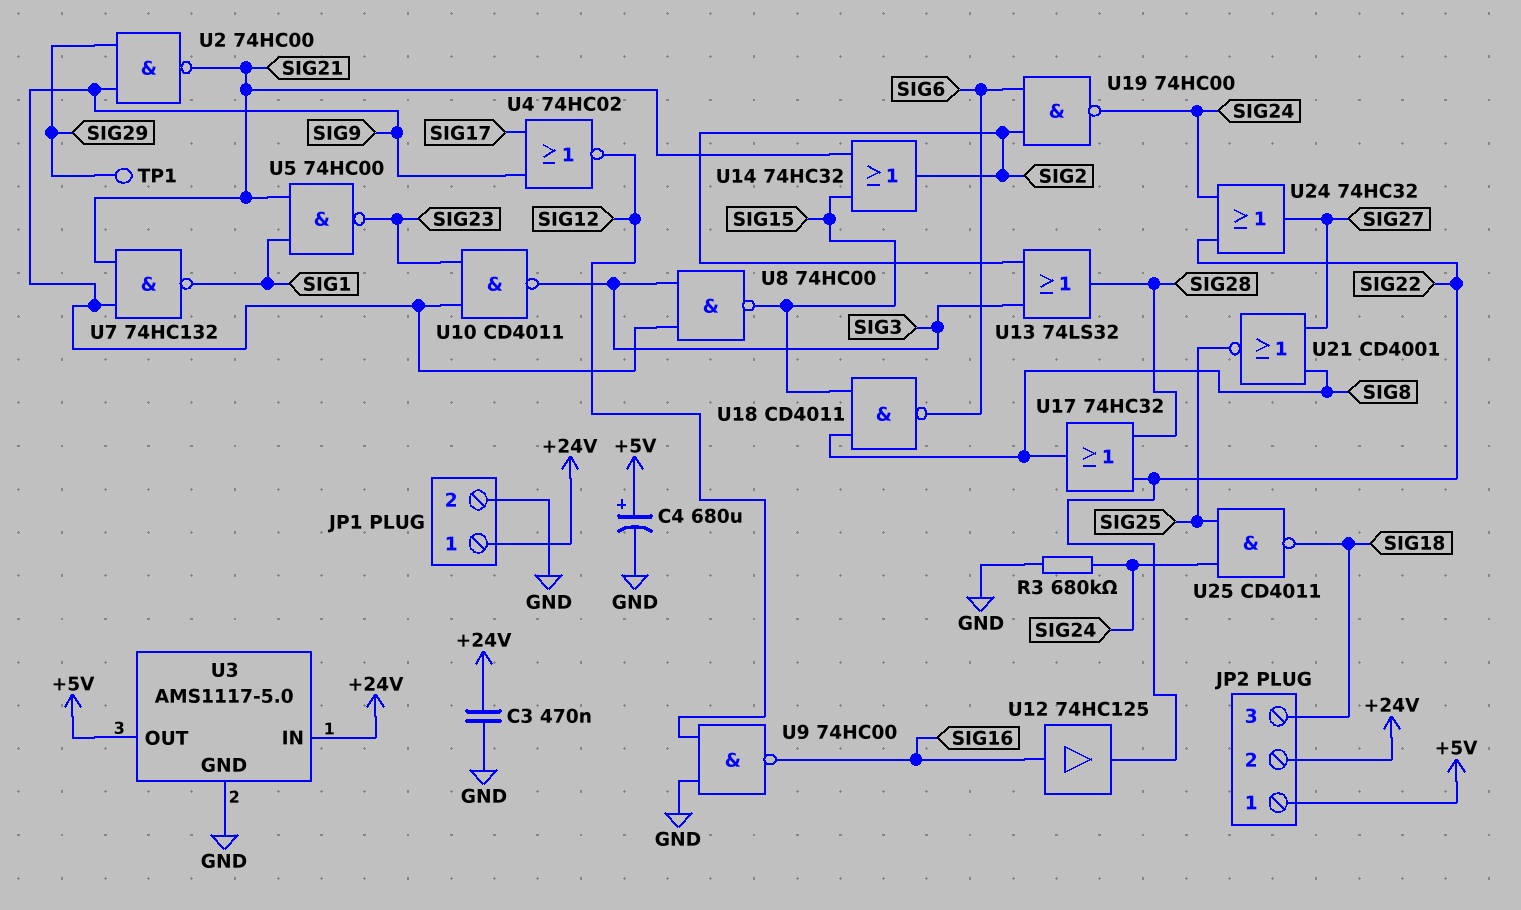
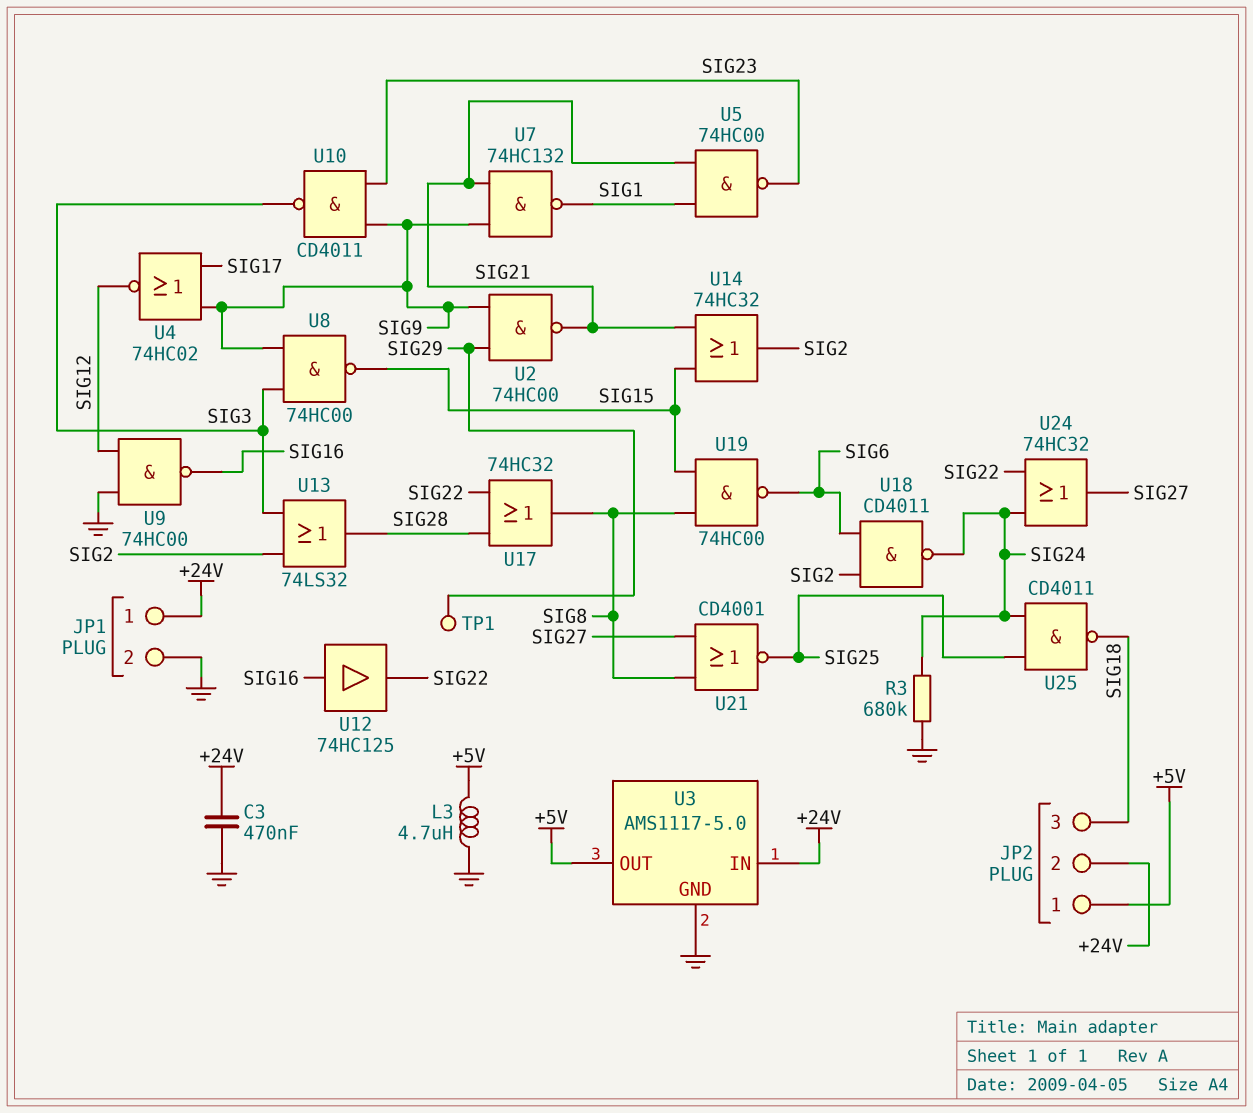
C4: 680uF (plus +5V, minus GND) -> none
L3: none -> 4.7uH (+5V, GND)
U18: NAND CD4011 (in SIG8, in SIG15, out SIG6) -> NAND CD4011 (in SIG2, in SIG6, out SIG24)
U19: NAND 74HC00 (in SIG2, in SIG6, out SIG24) -> NAND 74HC00 (in SIG8, in SIG15, out SIG6)

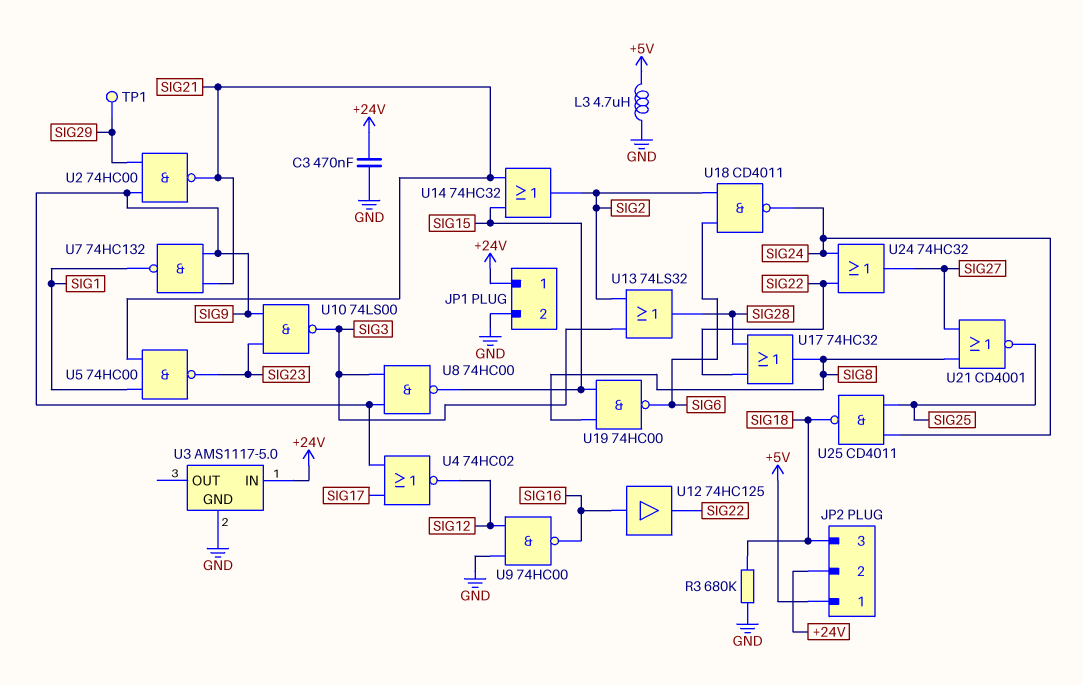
R3: 680k (GND, SIG24) -> 680k (GND, SIG18)
U3 pin OUT: +5V -> none
U10: NAND CD4011 (in SIG9, in SIG23, out SIG3) -> NAND 74LS00 (in SIG9, in SIG23, out SIG3)

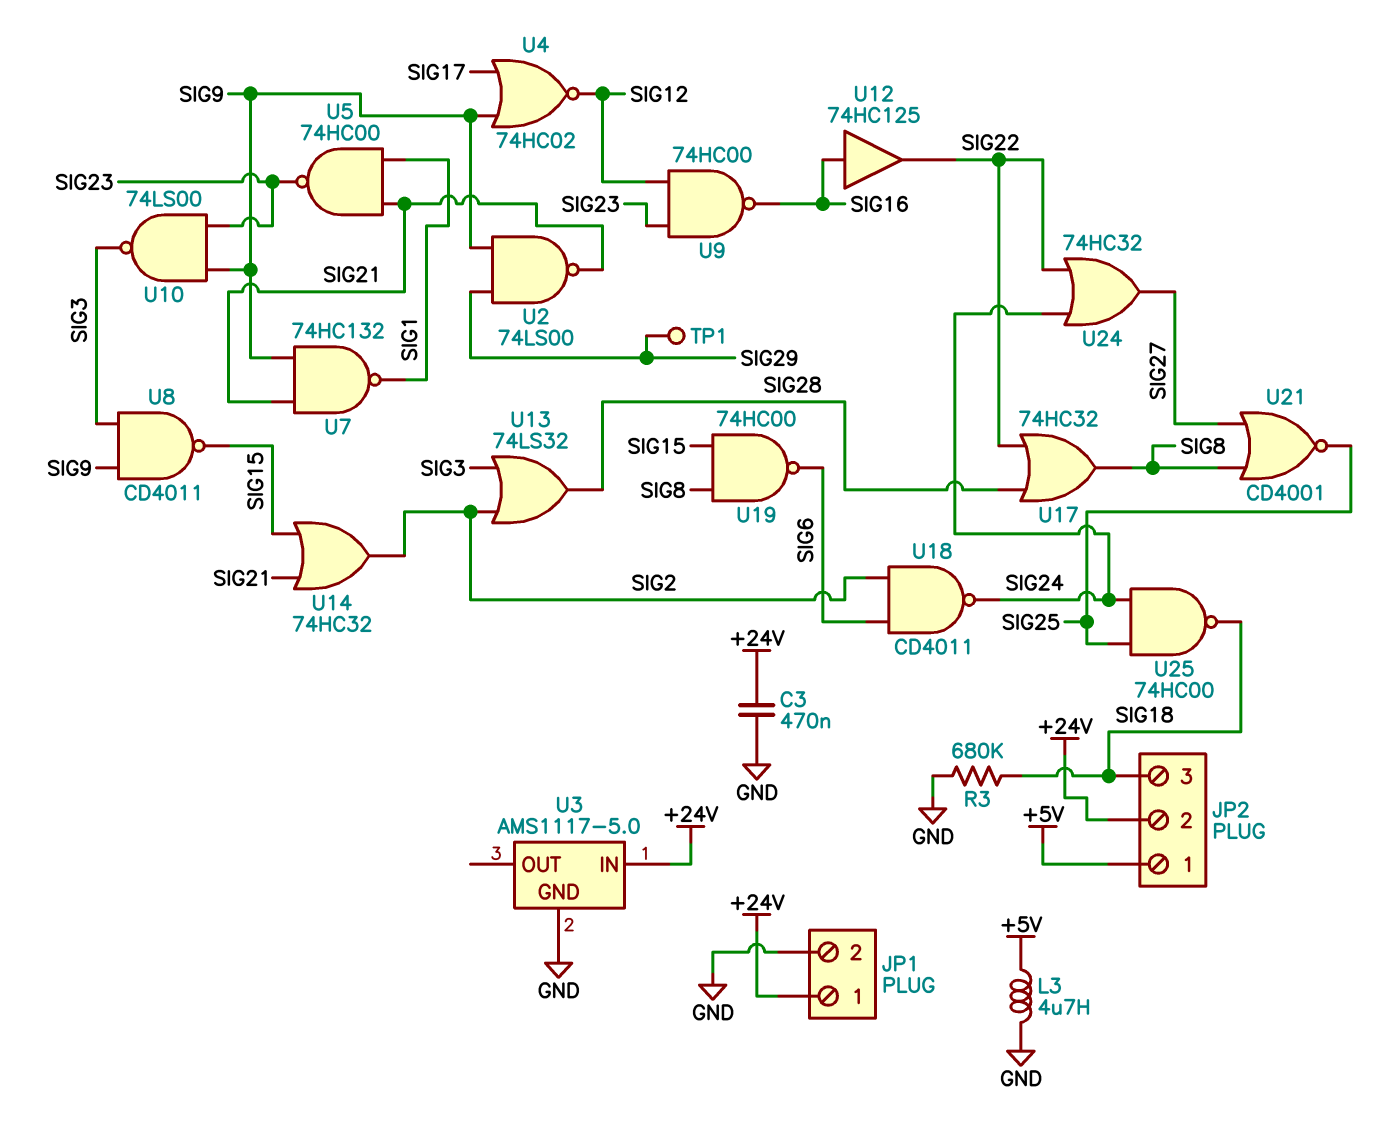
U2: NAND 74HC00 (in SIG9, in SIG29, out SIG21) -> NAND 74LS00 (in SIG9, in SIG29, out SIG21)
U8: NAND 74HC00 (in SIG3, in SIG9, out SIG15) -> NAND CD4011 (in SIG3, in SIG9, out SIG15)
U9: NAND 74HC00 (in GND, in SIG12, out SIG16) -> NAND 74HC00 (in SIG12, in SIG23, out SIG16)
U25: NAND CD4011 (in SIG24, in SIG25, out SIG18) -> NAND 74HC00 (in SIG24, in SIG25, out SIG18)

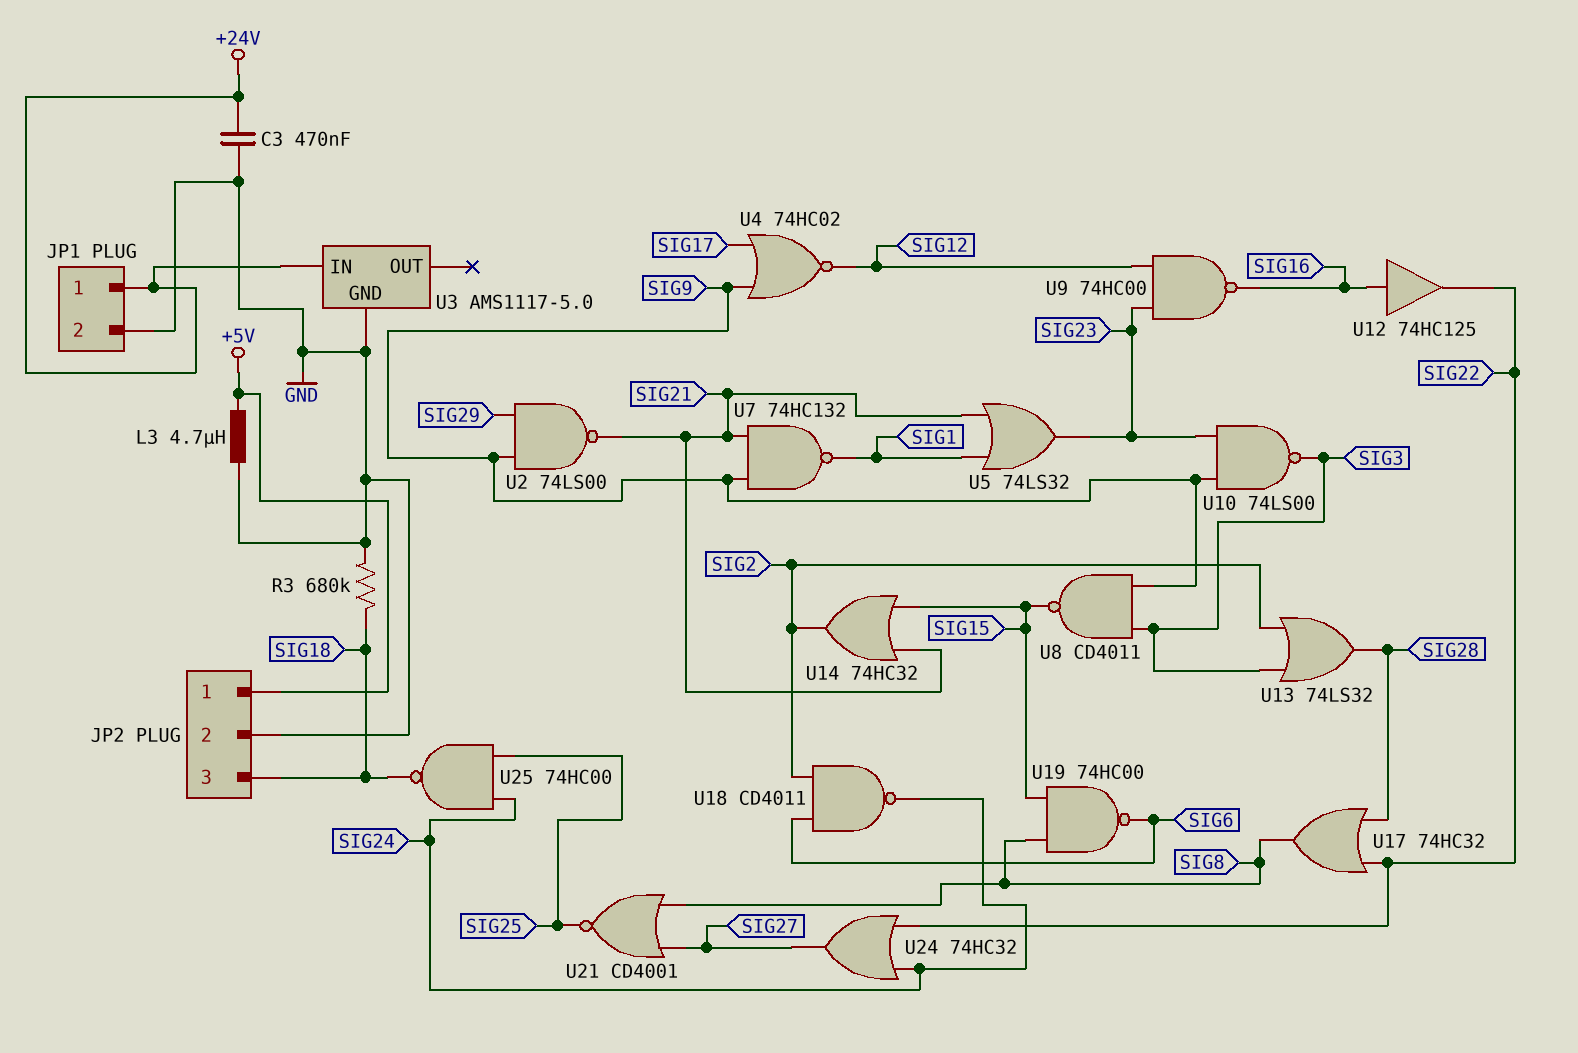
JP2 pin 2: +24V -> GND
TP1: test point (SIG29) -> none
U5: NAND 74HC00 (in SIG1, in SIG21, out SIG23) -> OR 74LS32 (in SIG1, in SIG21, out SIG23)

